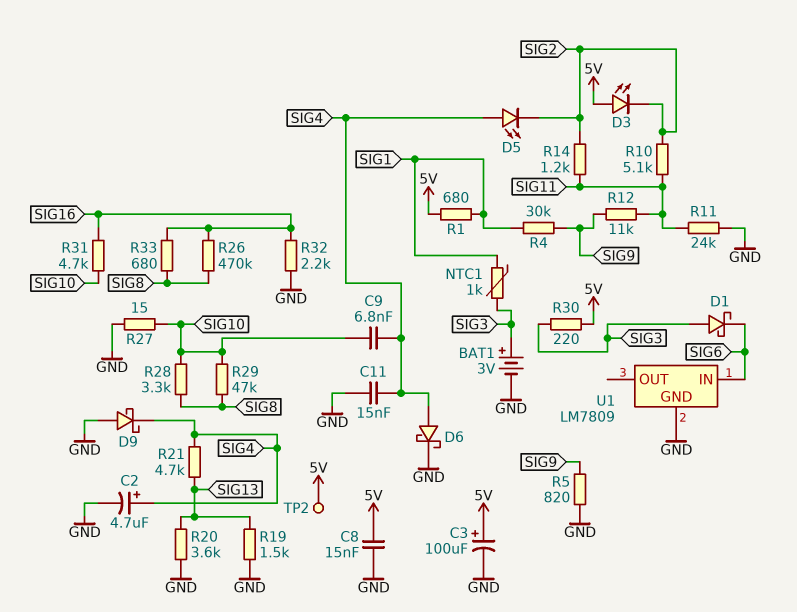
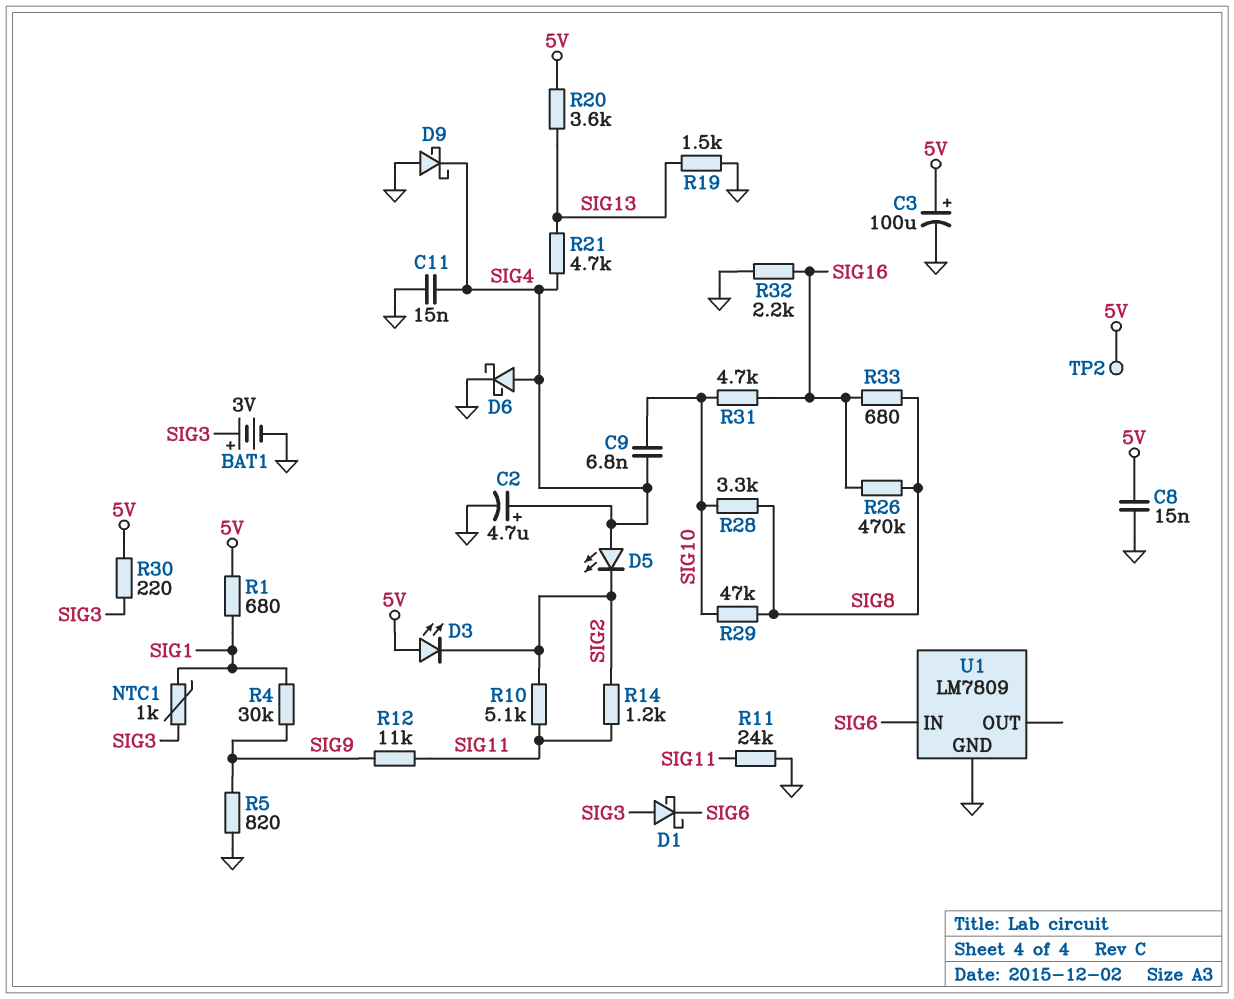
R20: 3.6k (GND, SIG13) -> 3.6k (5V, SIG13)
R27: 15 (GND, SIG10) -> none

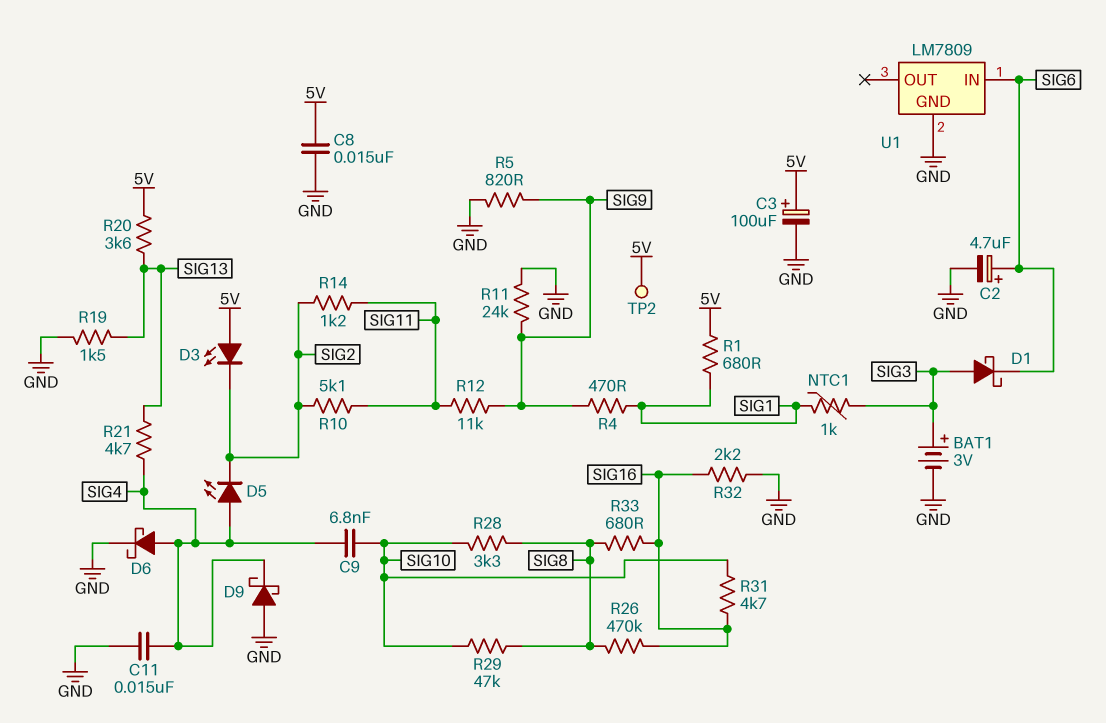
C2: 4.7uF (plus SIG4, minus GND) -> 4.7uF (plus SIG6, minus GND)
R4: 30k (SIG1, SIG9) -> 470 (SIG1, SIG9)
R11: 24k (GND, SIG11) -> 24k (GND, SIG9)
R30: 220 (5V, SIG3) -> none

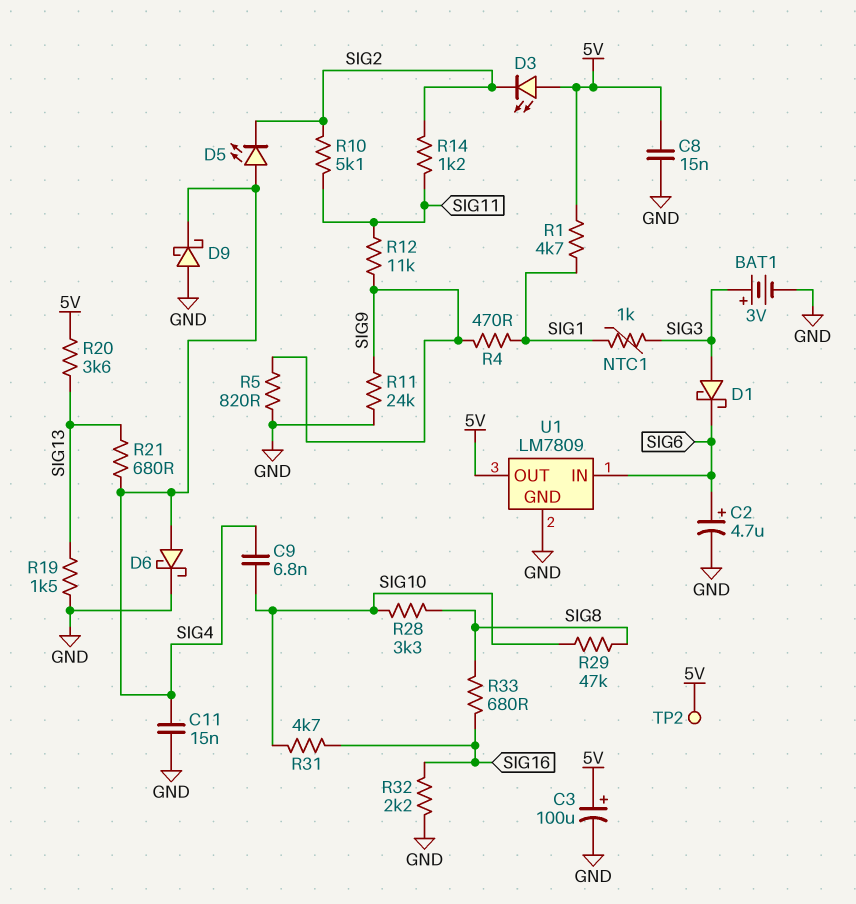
R1: 680 (5V, SIG1) -> 4.7k (5V, SIG1)
R21: 4.7k (SIG4, SIG13) -> 680 (SIG4, SIG13)
R26: 470k (SIG8, SIG16) -> none
U1 pin OUT: none -> 5V

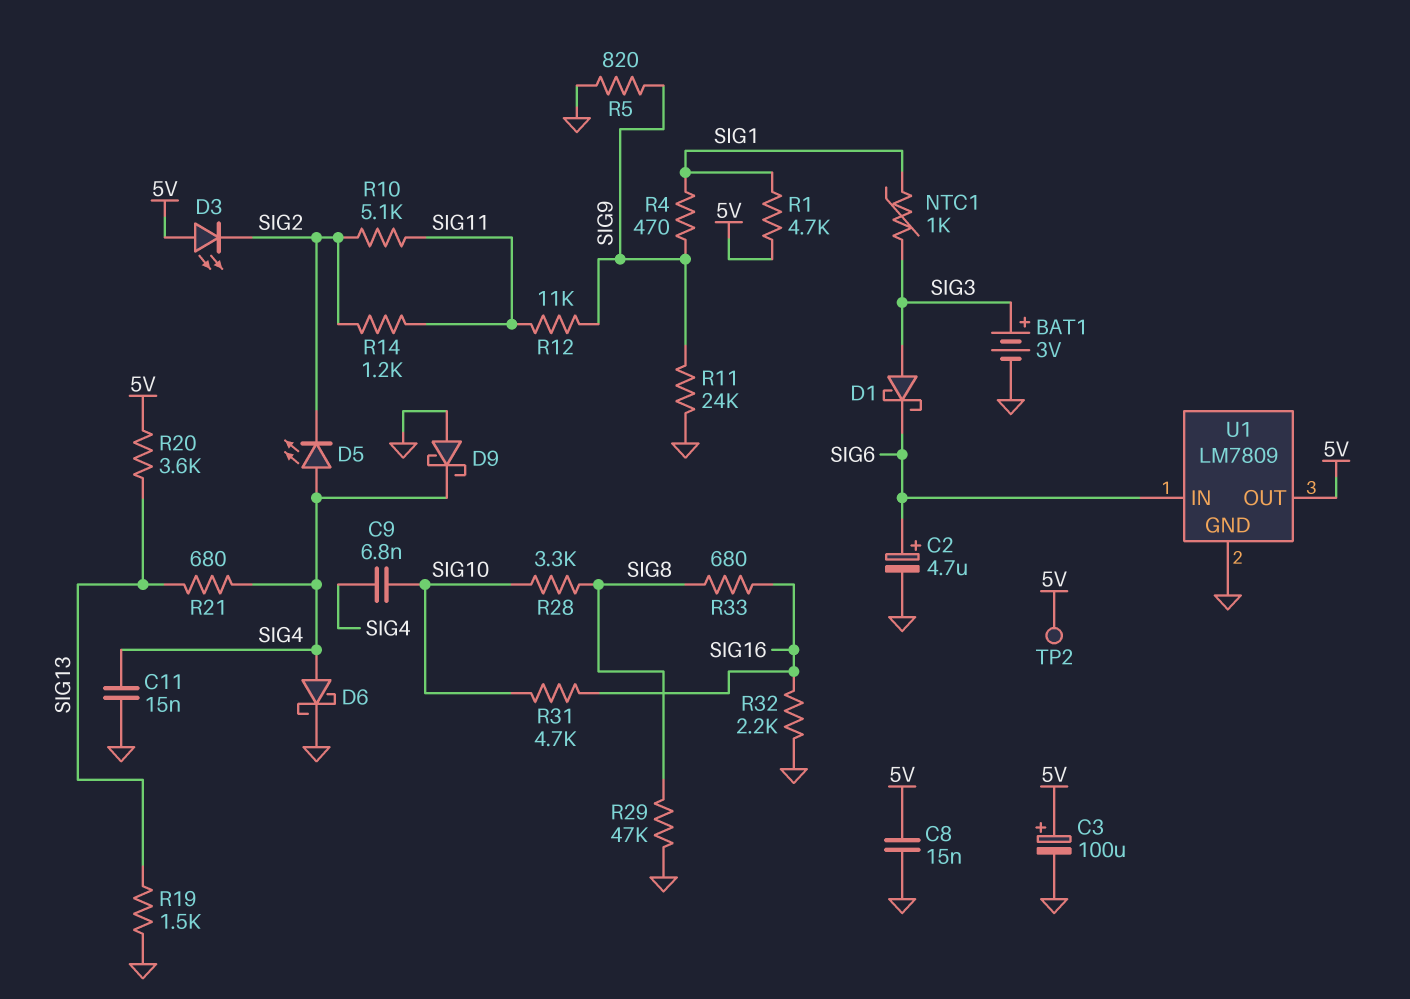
R29: 47k (SIG8, SIG10) -> 47k (GND, SIG8)

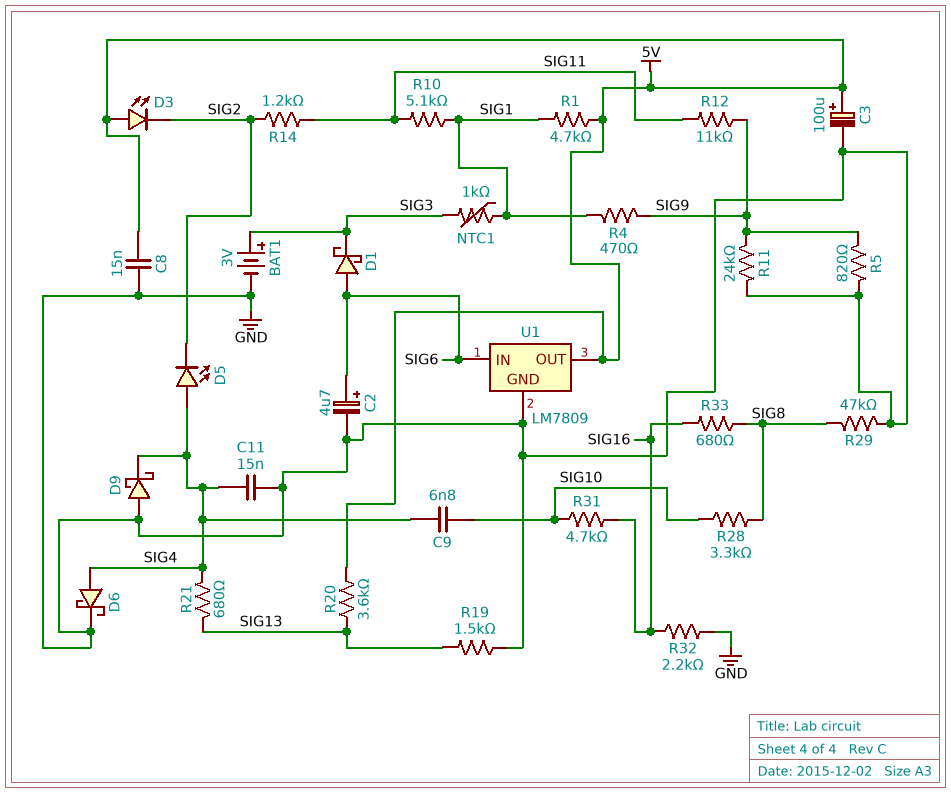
D1: schottky (A SIG3, K SIG6) -> schottky (A SIG6, K SIG3)
R10: 5.1k (SIG2, SIG11) -> 5.1k (SIG1, SIG11)
TP2: test point (5V) -> none

